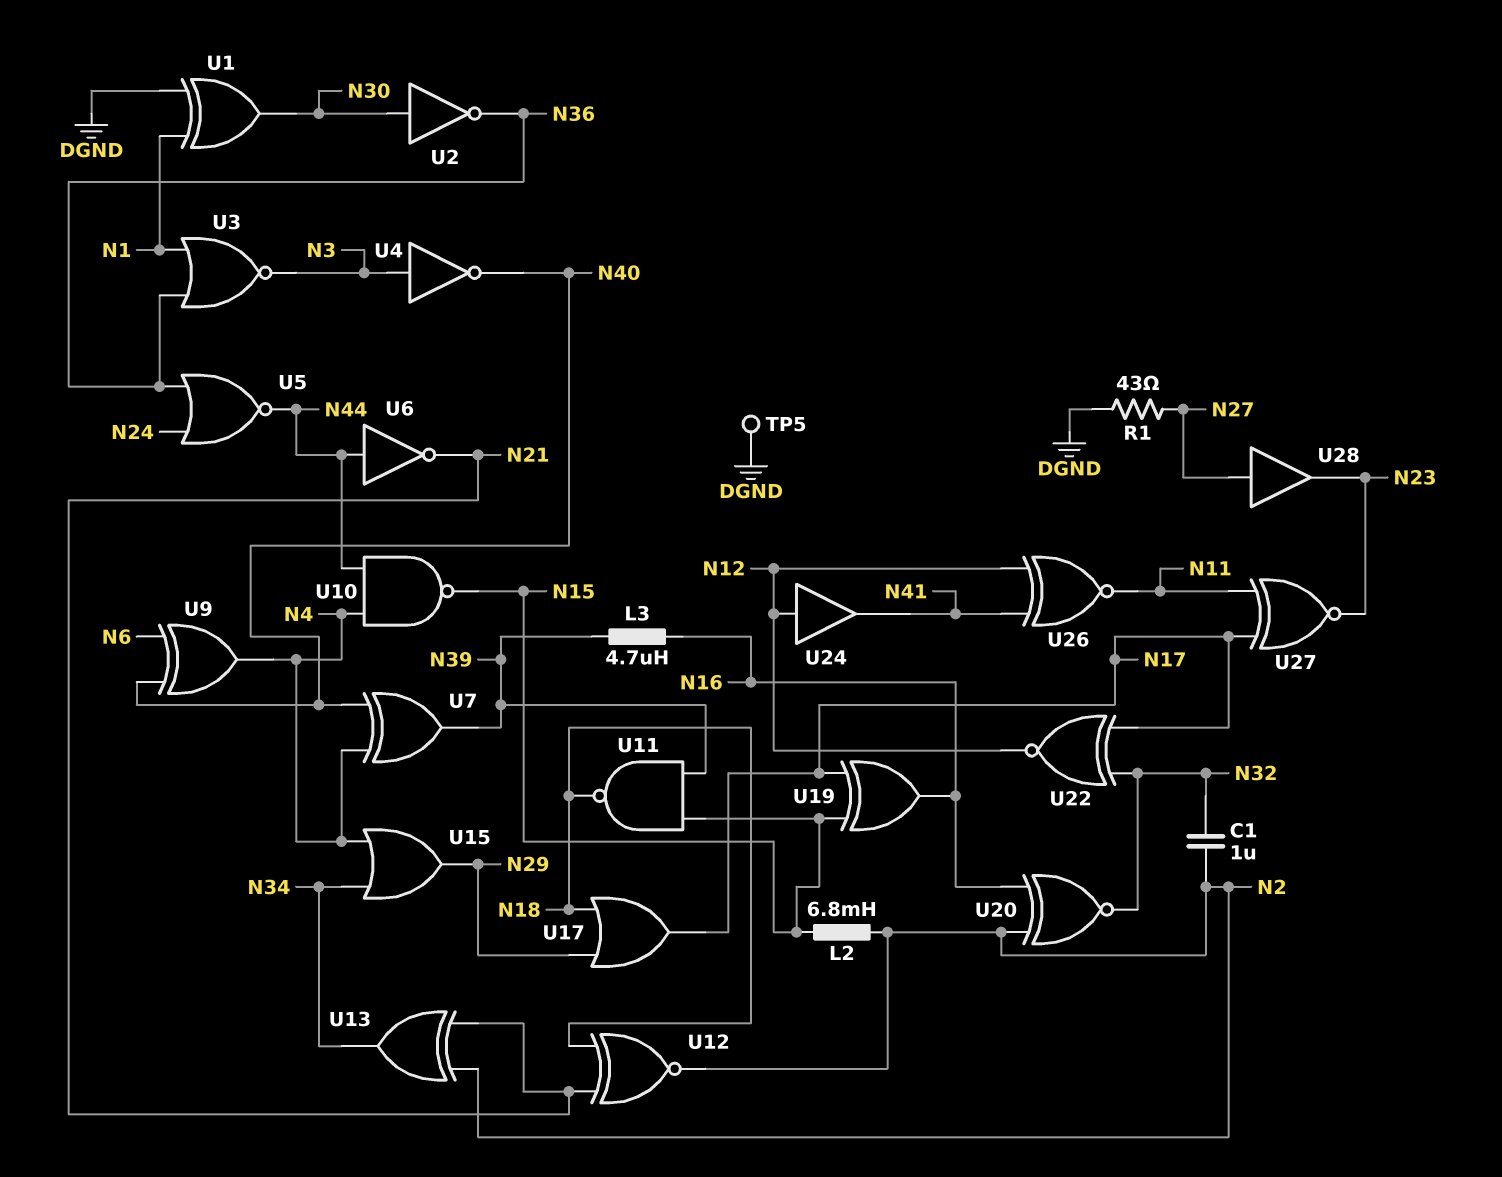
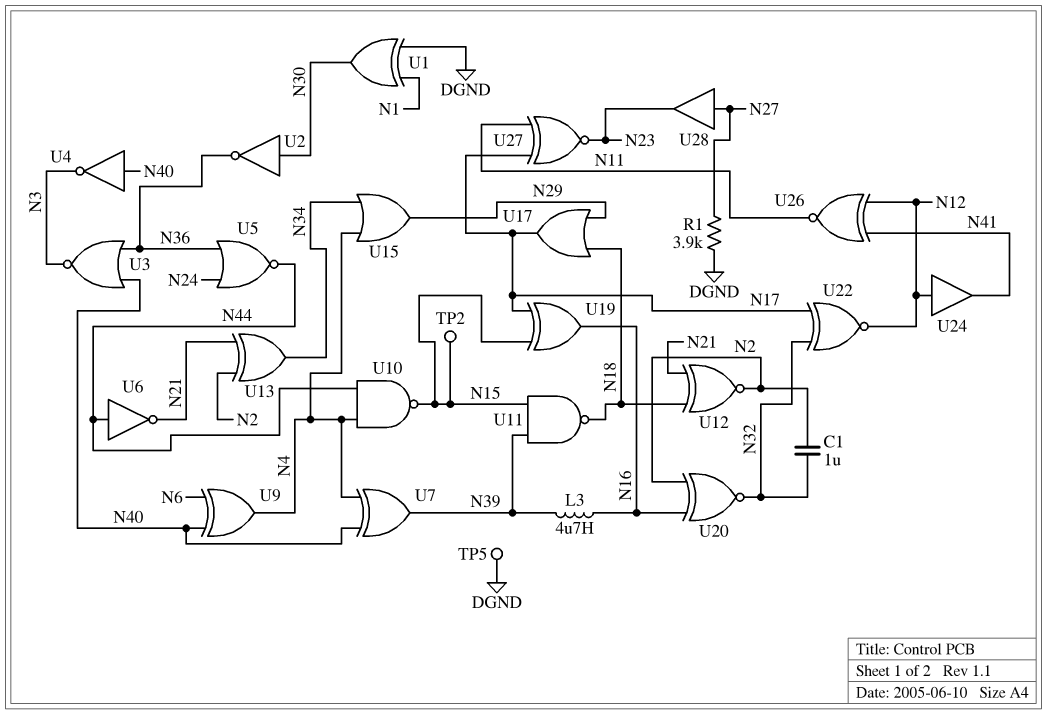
L2: 6.8mH (N2, N15) -> none
R1: 43 (DGND, N27) -> 3.9k (DGND, N27)
TP2: none -> test point (N15)
U3: NOR (in N1, in N36, out N3) -> NOR (in N36, in N40, out N3)
U4: NOT (in N3, out N40) -> NOT (in N40, out N3)

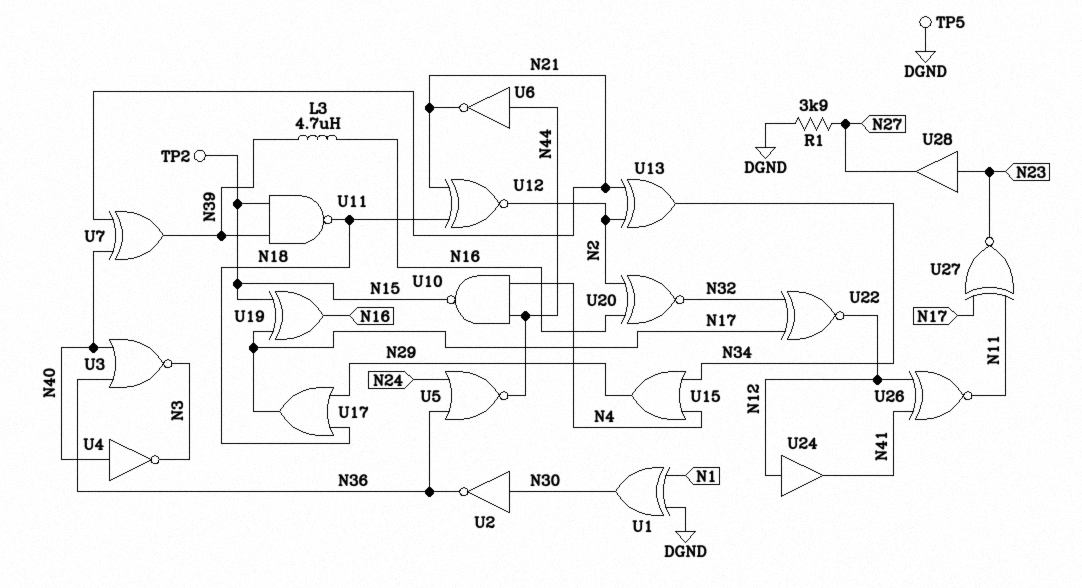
C1: 1uF (N2, N32) -> none
U7: XOR (in N4, in N40, out N39) -> XOR (in N21, in N40, out N39)
U9: XOR (in N6, in N40, out N4) -> none
U28: buffer (in N27, out N23) -> buffer (in N23, out N27)

